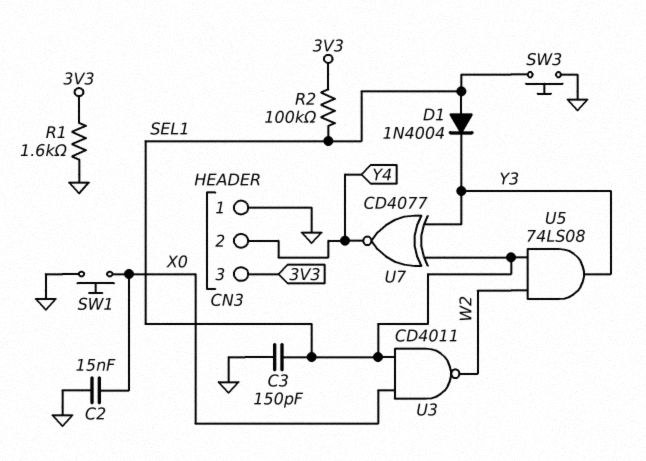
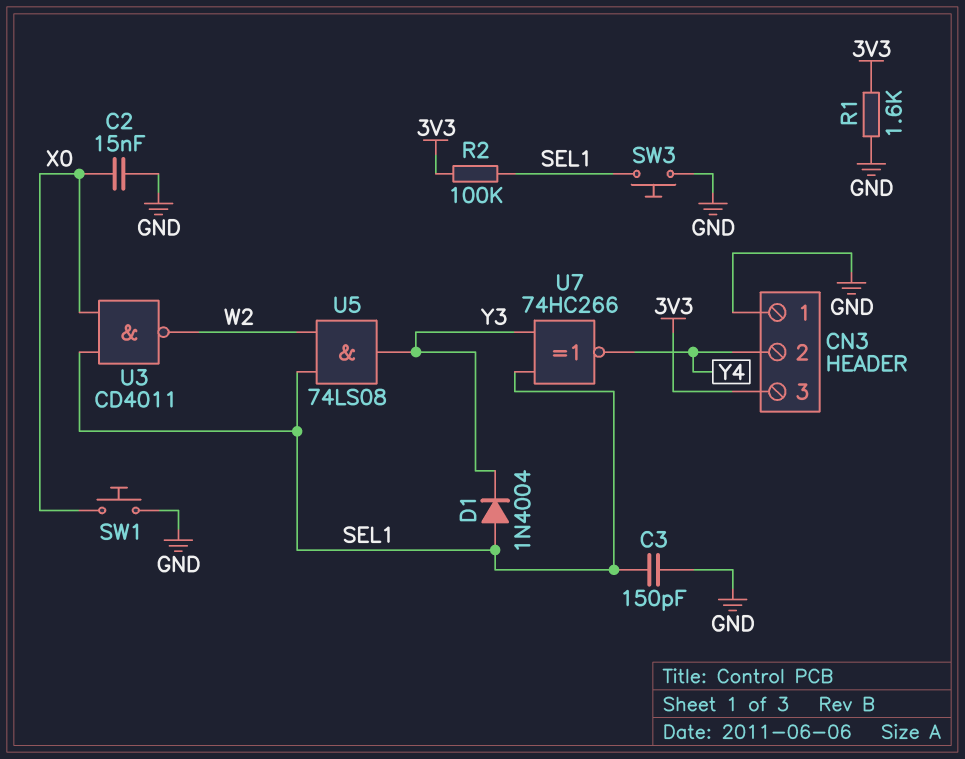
U7: XNOR CD4077 (in SEL1, in Y3, out Y4) -> XNOR 74HC266 (in SEL1, in Y3, out Y4)

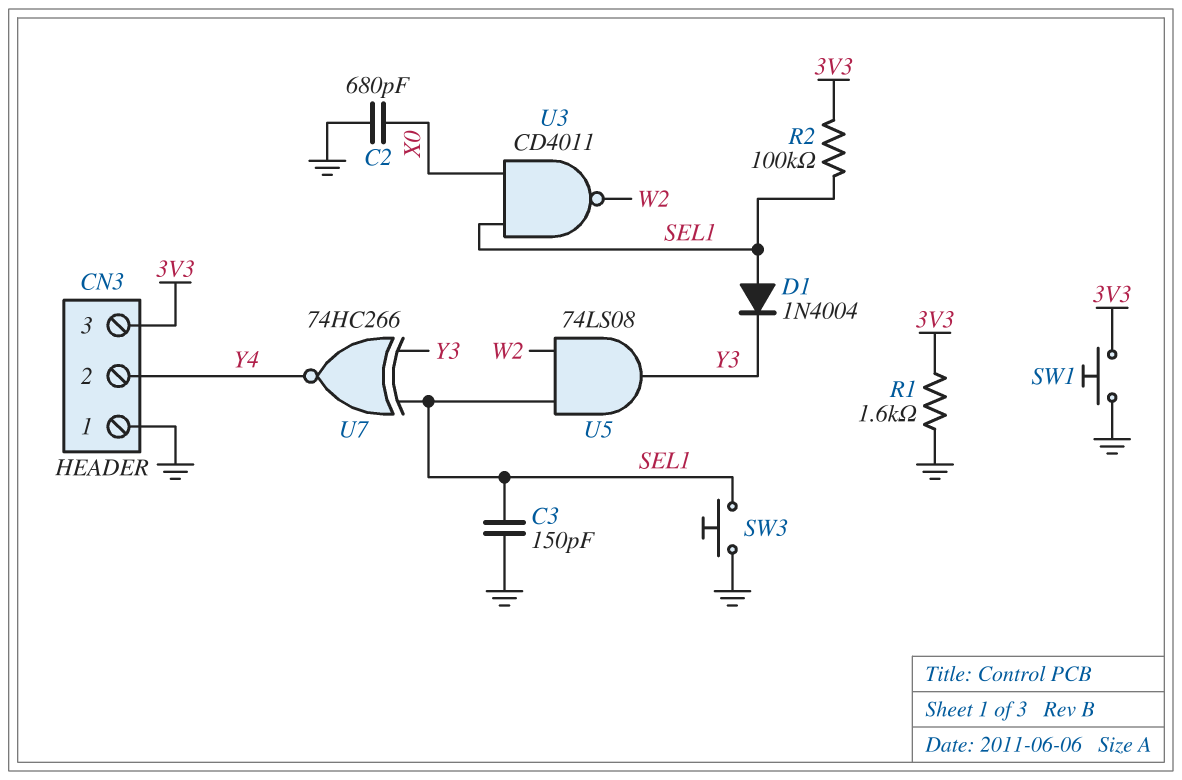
C2: 15nF (GND, X0) -> 680pF (GND, X0)
SW1: button (GND, X0) -> button (3V3, GND)

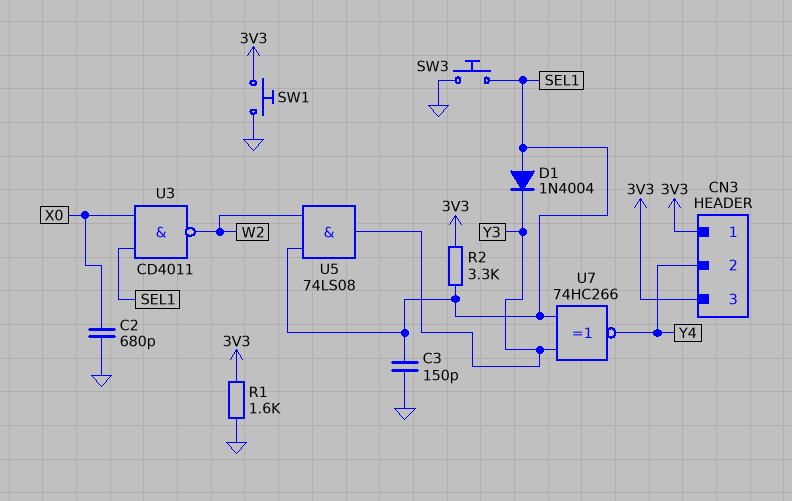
CN3 pin 1: GND -> 3V3
R2: 100k (3V3, SEL1) -> 3.3k (3V3, SEL1)

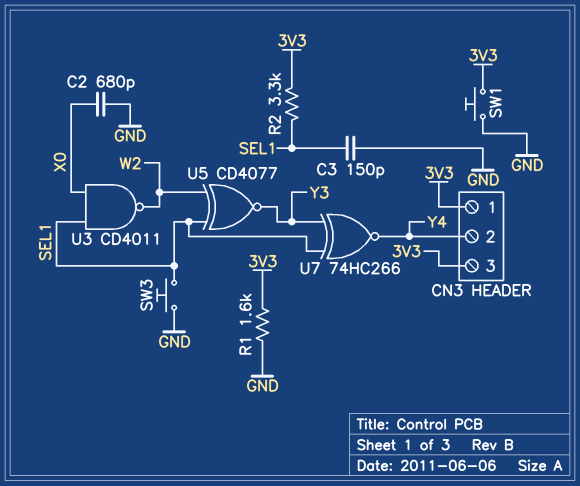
D1: diode 1N4004 (A SEL1, K Y3) -> none
U5: AND 74LS08 (in SEL1, in W2, out Y3) -> XNOR CD4077 (in SEL1, in W2, out Y3)

